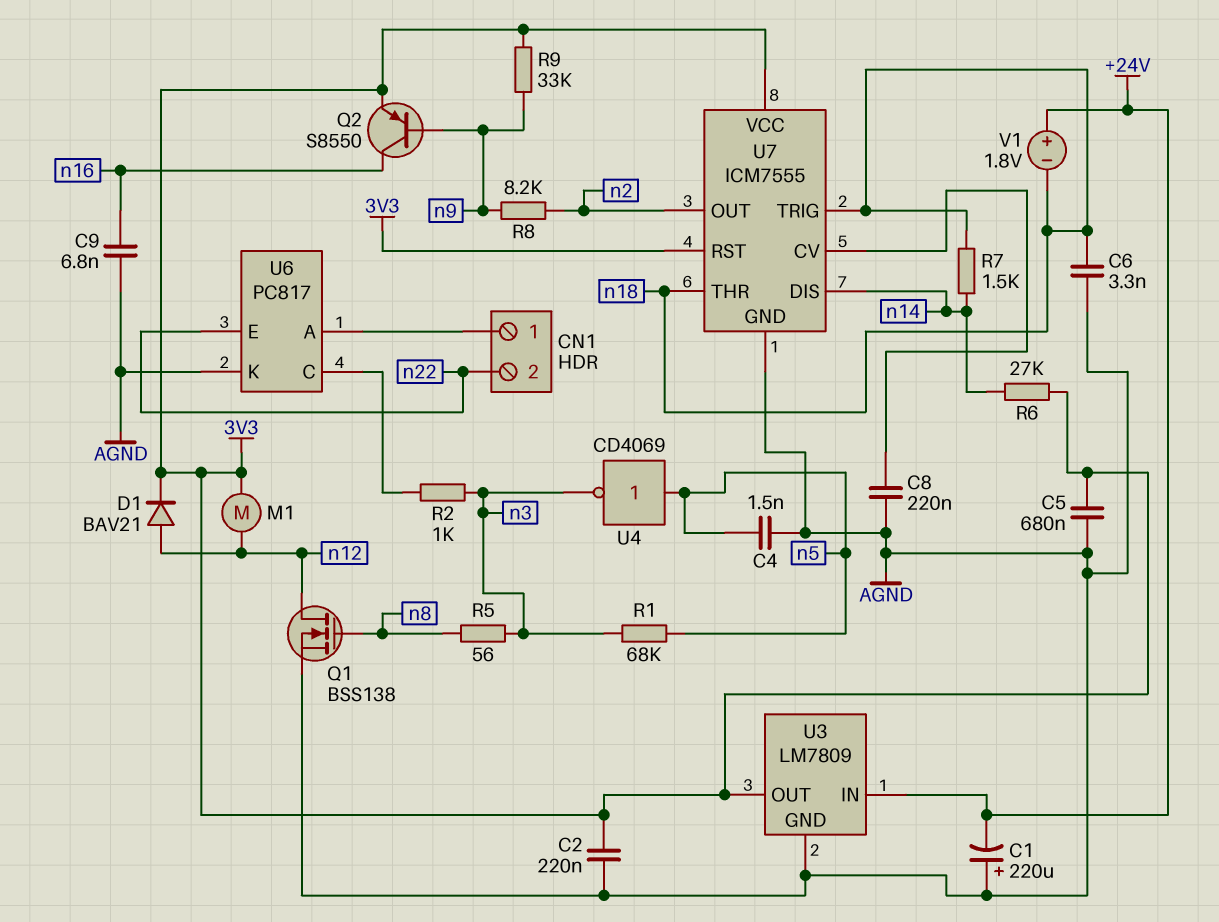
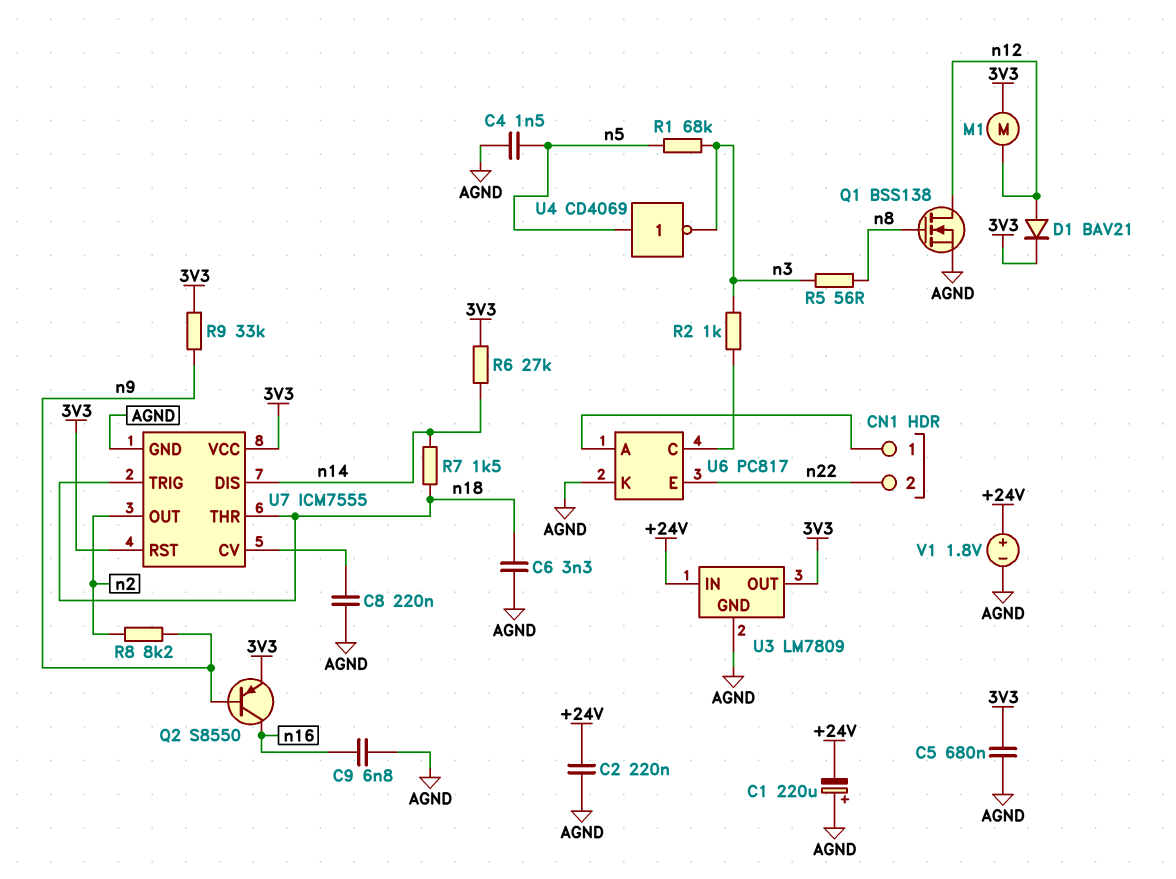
C2: 220nF (3V3, AGND) -> 220nF (+24V, AGND)
V1: 1.8V (plus +24V, minus n18) -> 1.8V (plus +24V, minus AGND)

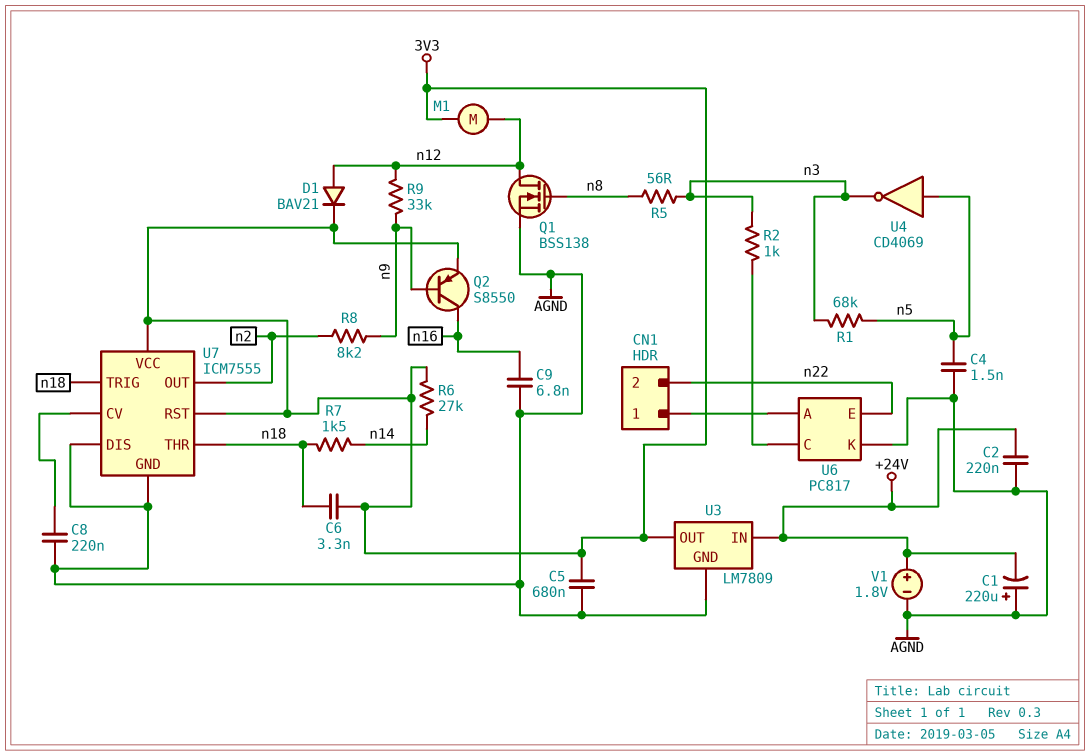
C6: 3.3nF (AGND, n18) -> 3.3nF (3V3, n18)
R9: 33k (3V3, n9) -> 33k (n9, n12)
U7 pin DIS: n14 -> AGND

